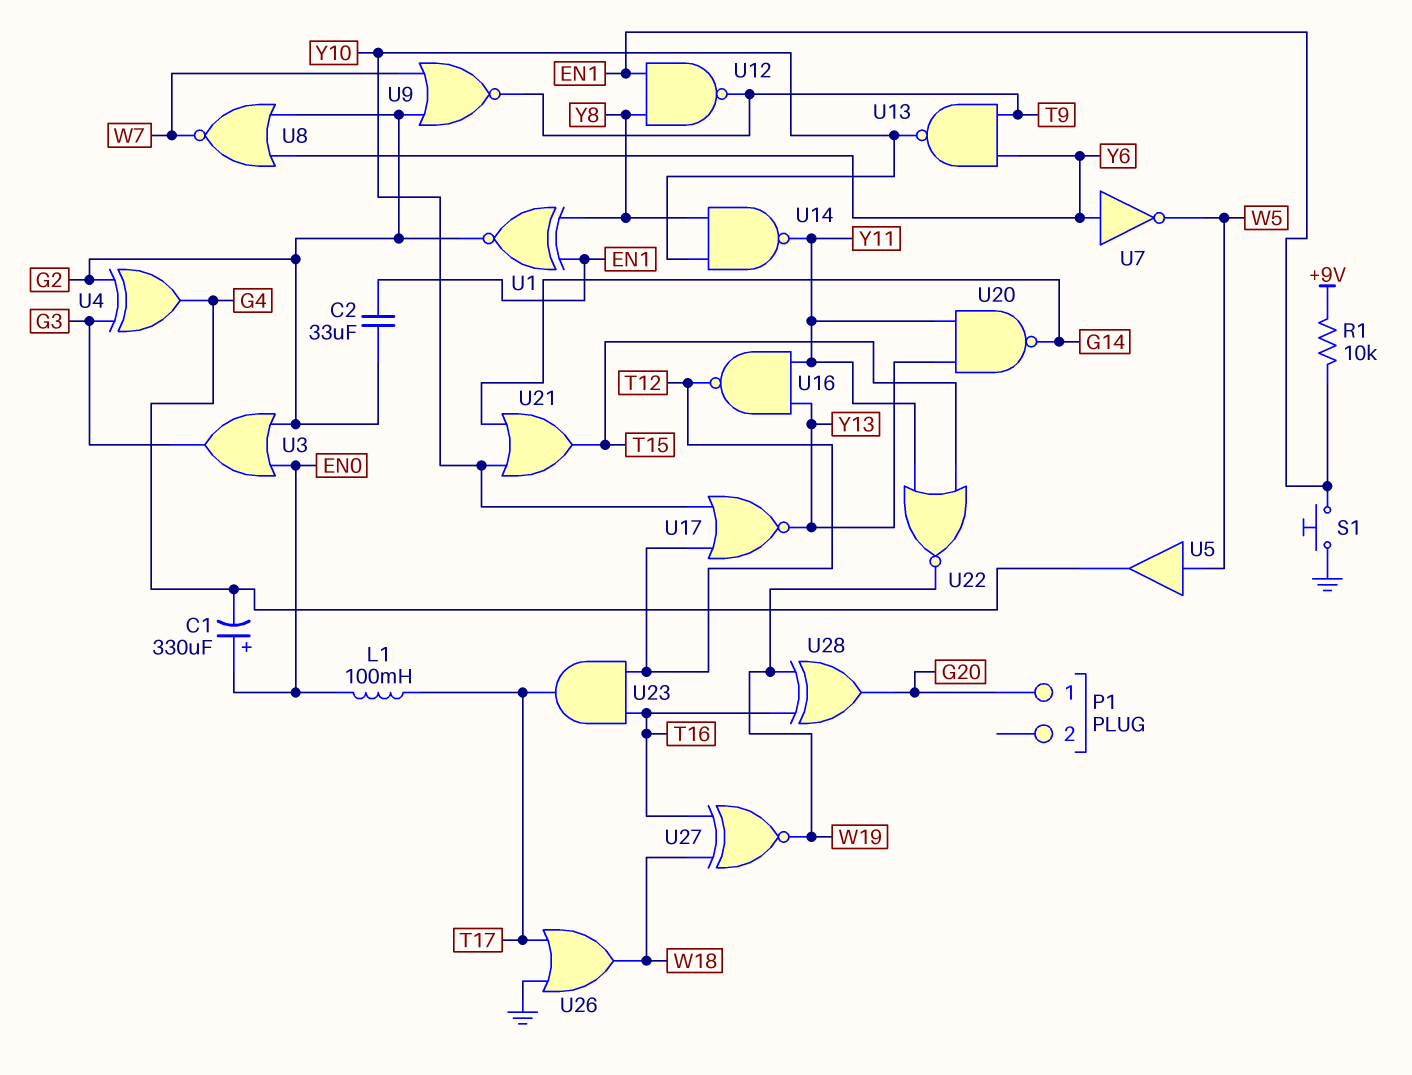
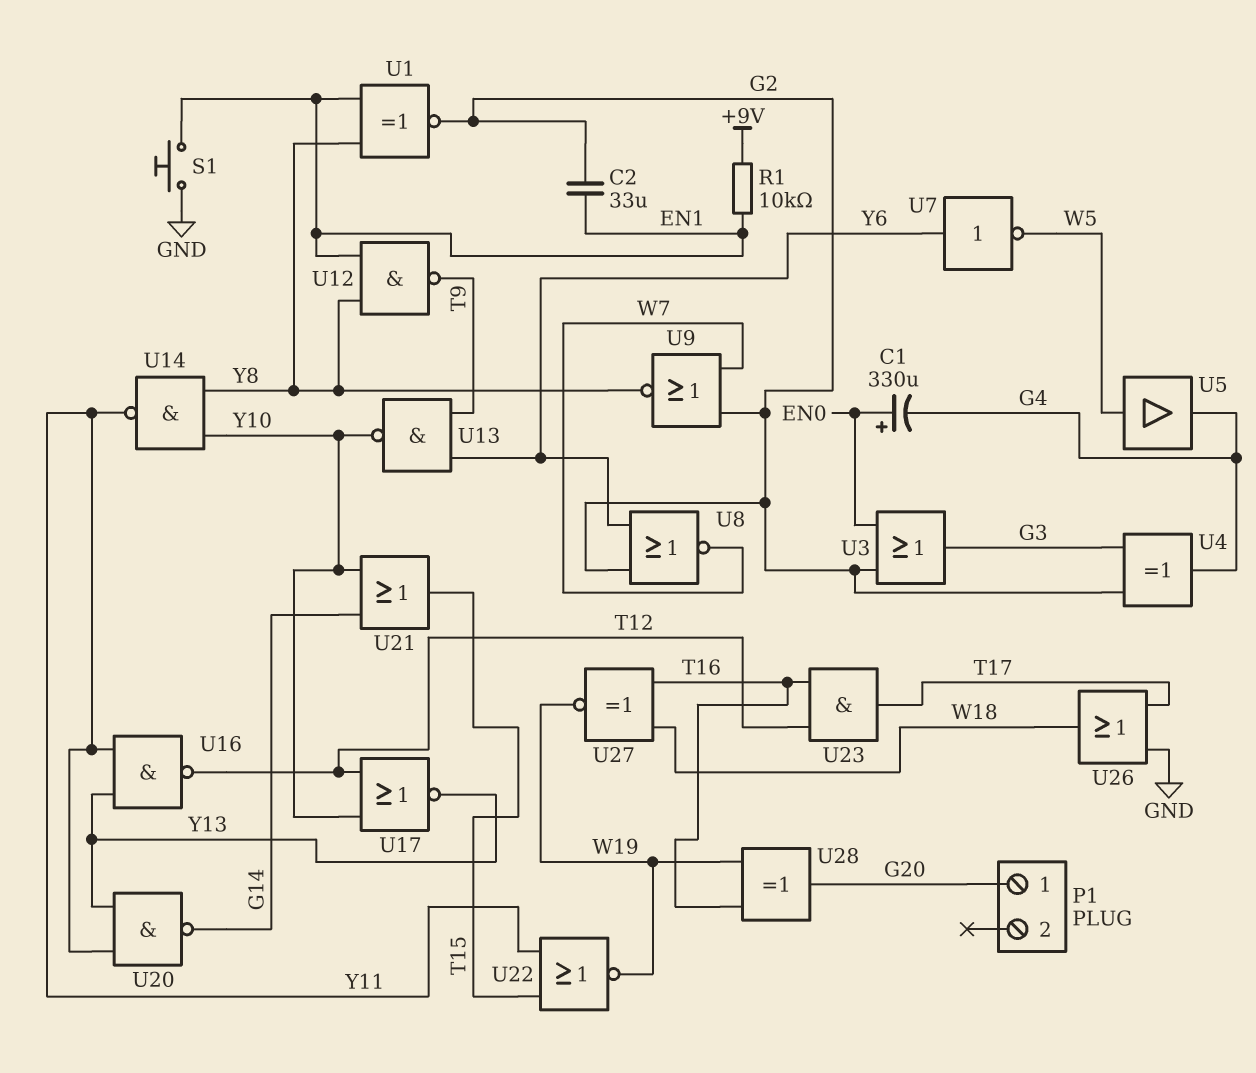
L1: 100mH (EN0, T17) -> none
U9: NOR (in G2, in W7, out T9) -> NOR (in G2, in W7, out Y8)

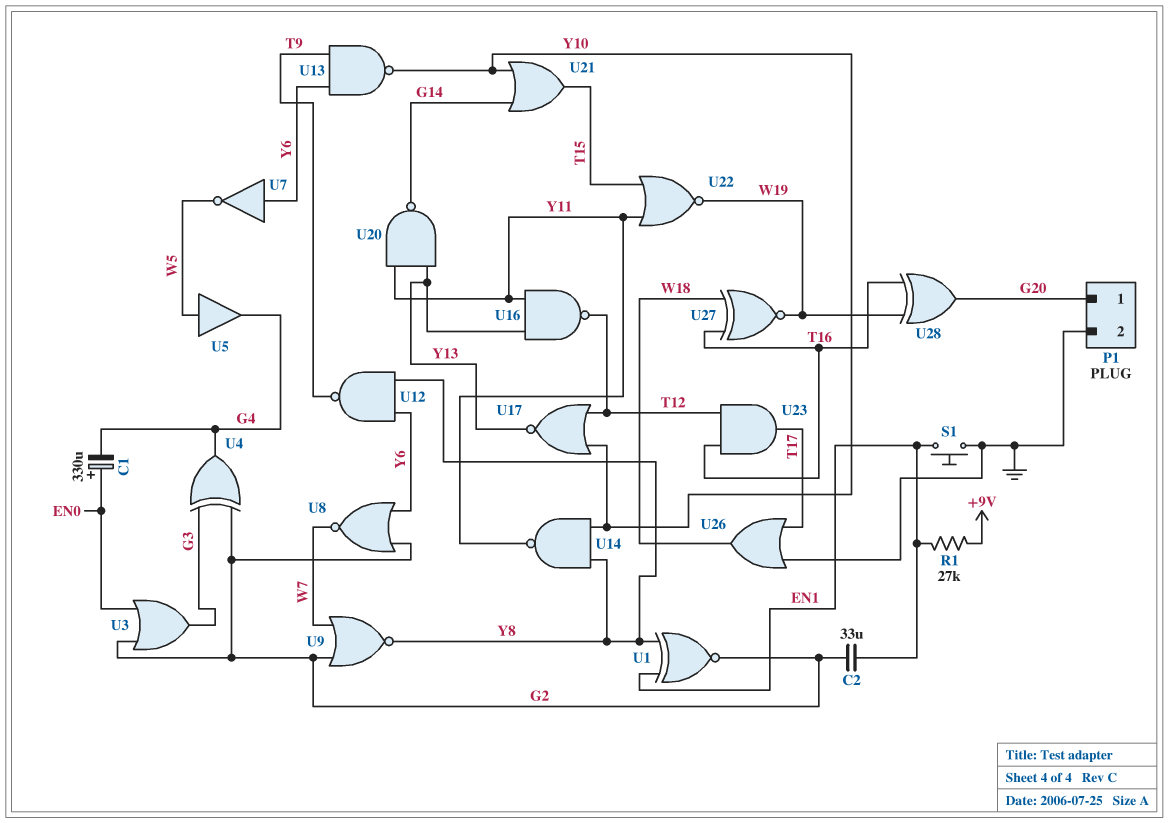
P1 pin 2: none -> GND
R1: 10k (+9V, EN1) -> 27k (+9V, EN1)
U12: NAND (in EN1, in Y8, out T9) -> NAND (in Y6, in Y8, out T9)

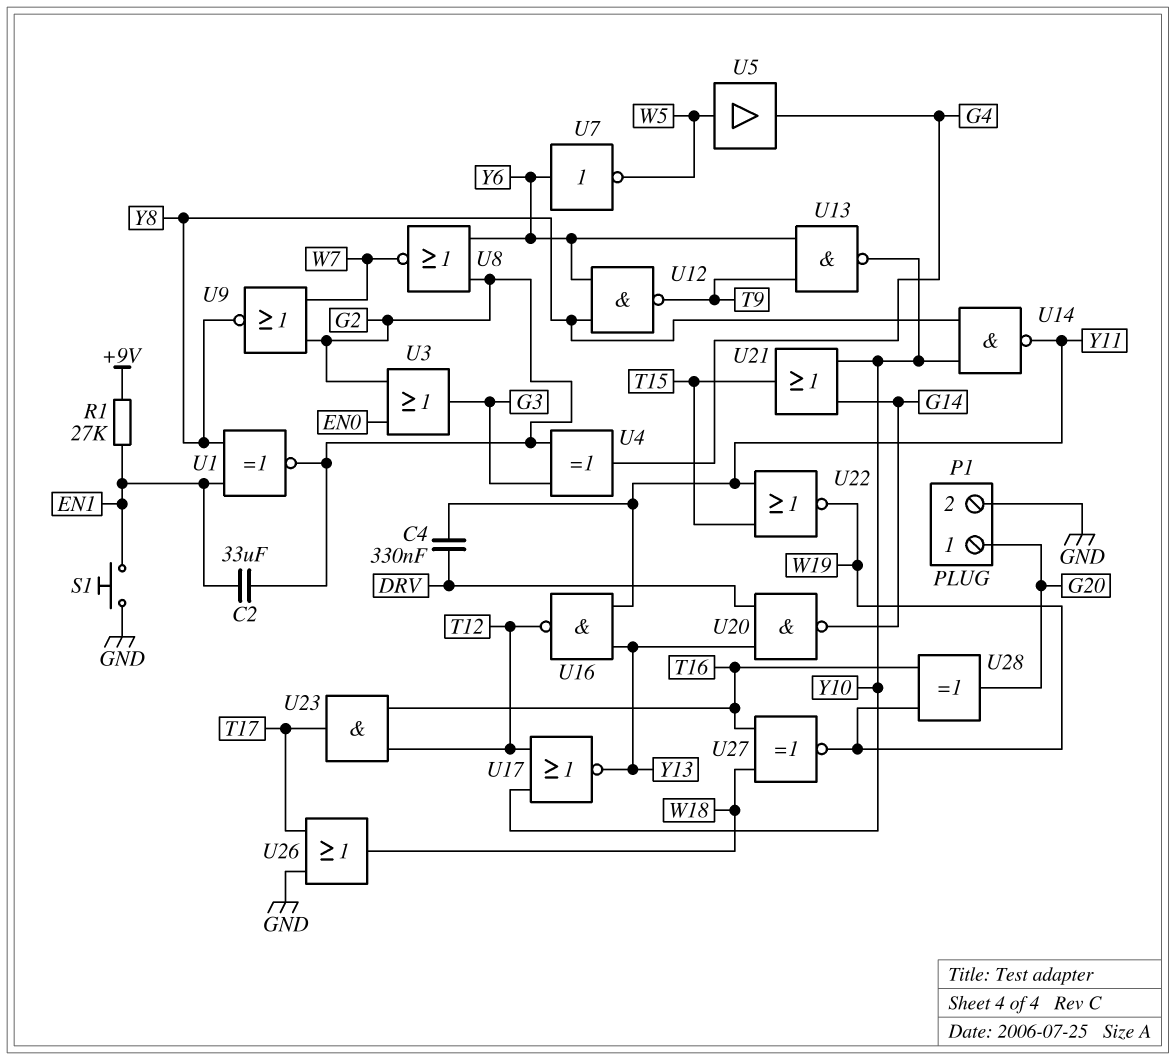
C1: 330uF (plus EN0, minus G4) -> none
C4: none -> 330nF (DRV, Y11)
U20: NAND (in Y11, in Y13, out G14) -> NAND (in DRV, in Y13, out G14)

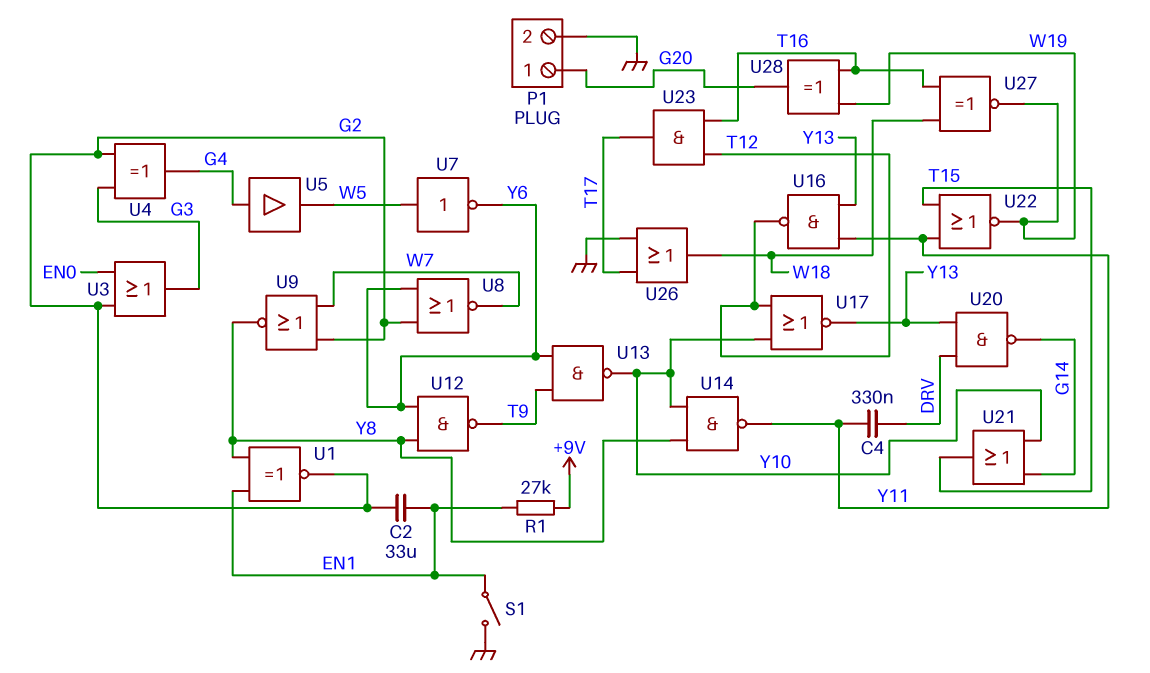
S1: button (EN1, GND) -> switch (EN1, GND)
U5: buffer (in W5, out G4) -> buffer (in G4, out W5)
U7: NOT (in Y6, out W5) -> NOT (in W5, out Y6)

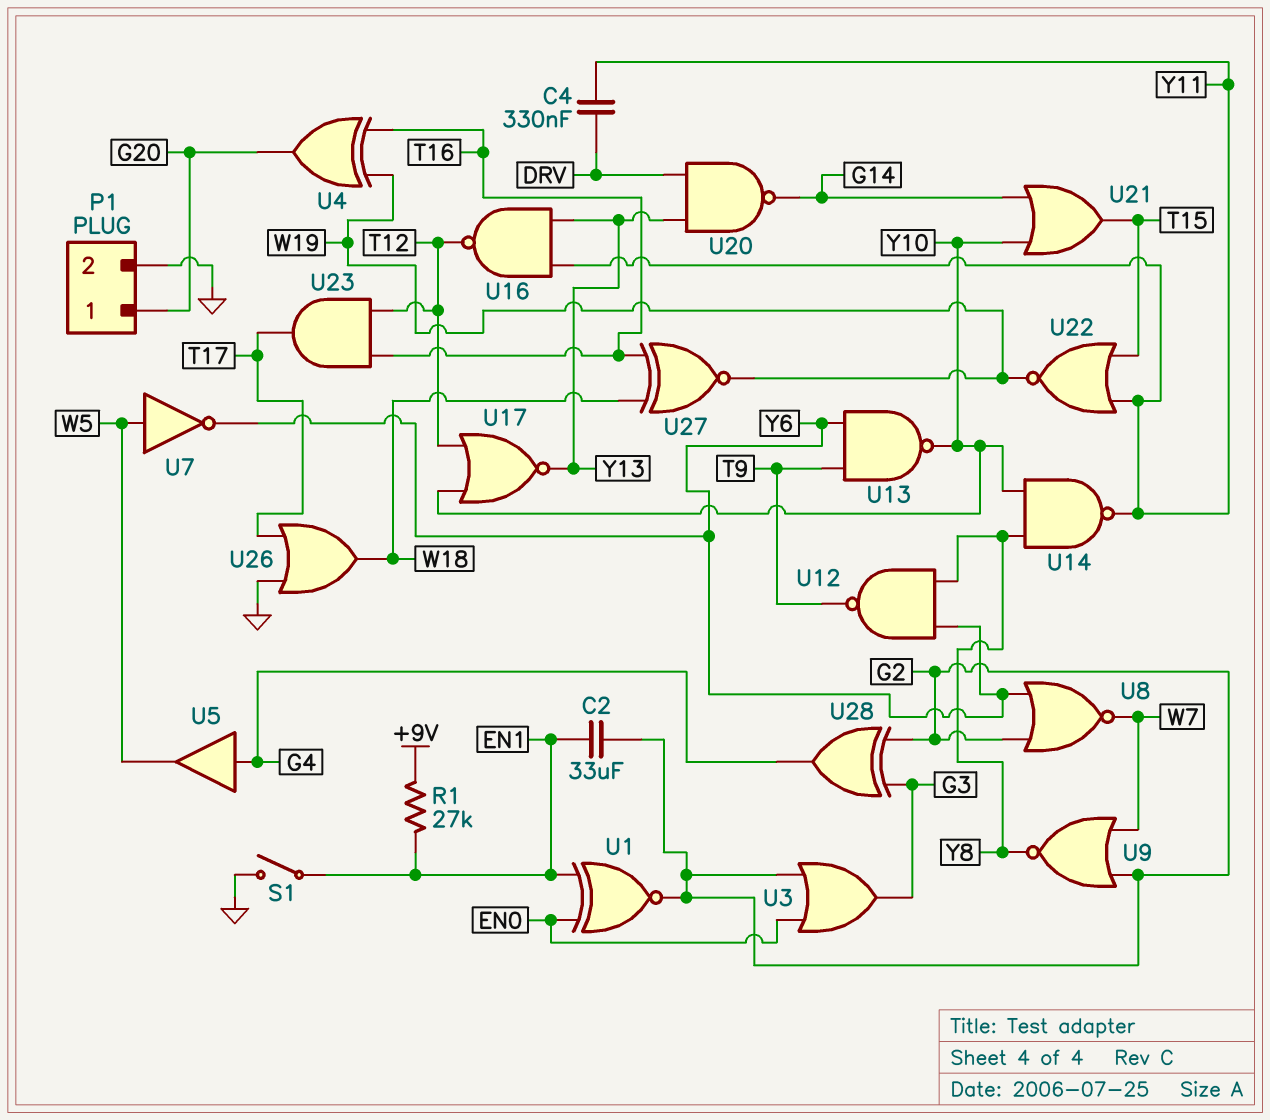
U1: XNOR (in EN1, in Y8, out G2) -> XNOR (in EN0, in EN1, out G2)
U4: XOR (in G2, in G3, out G4) -> XOR (in T16, in W19, out G20)
U28: XOR (in T16, in W19, out G20) -> XOR (in G2, in G3, out G4)

